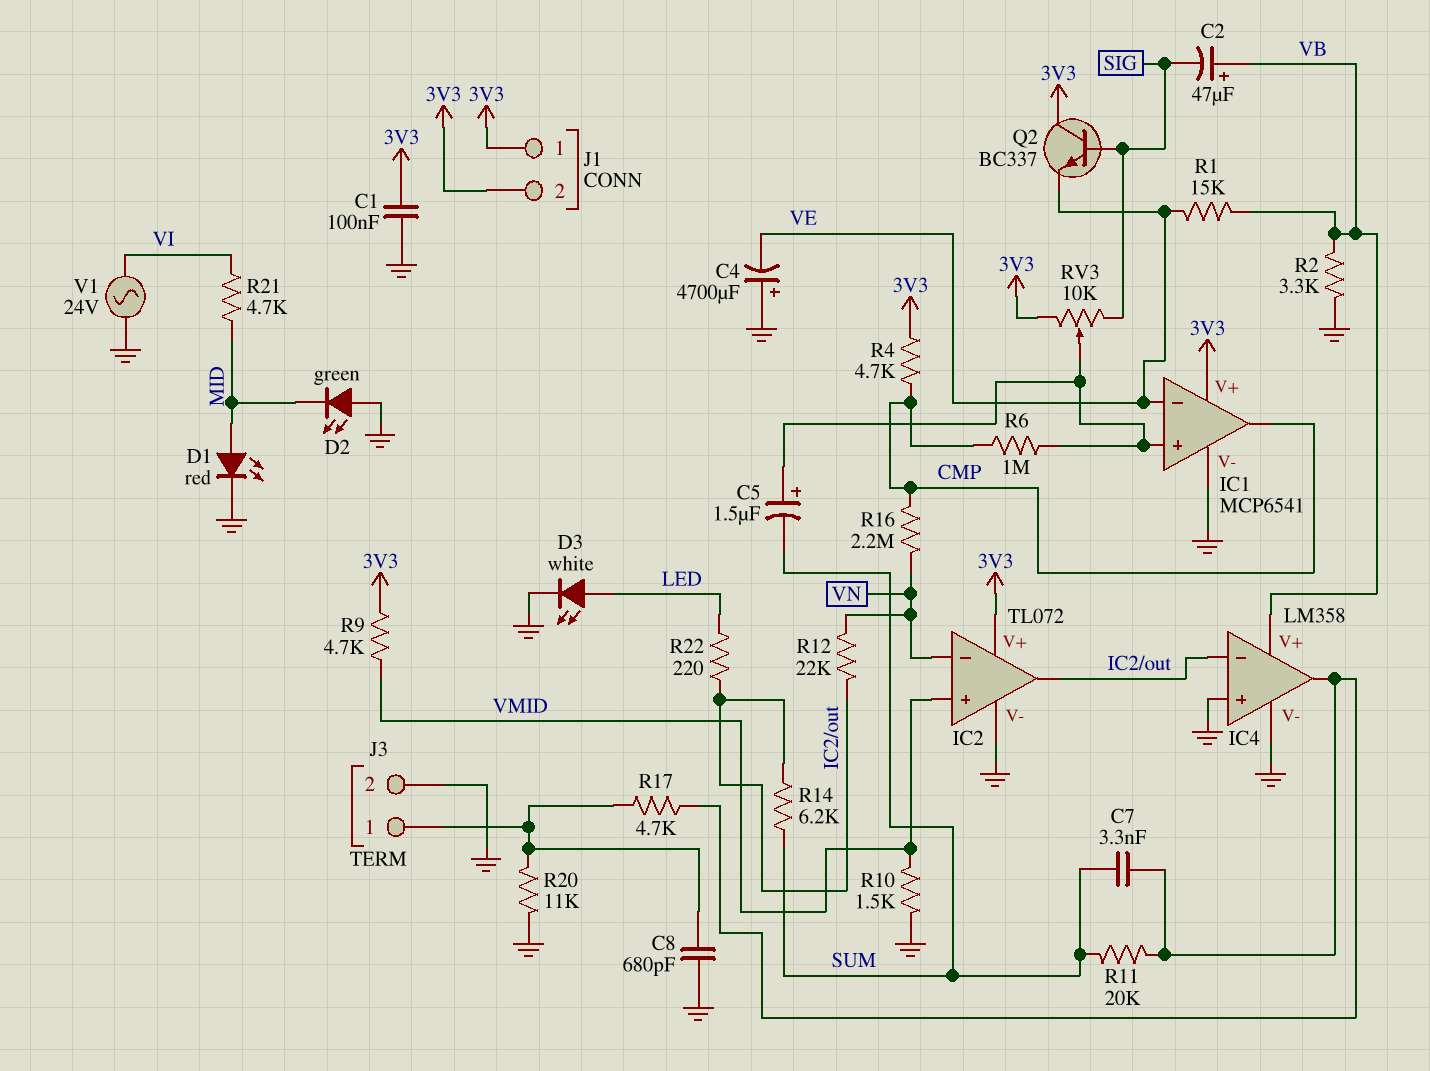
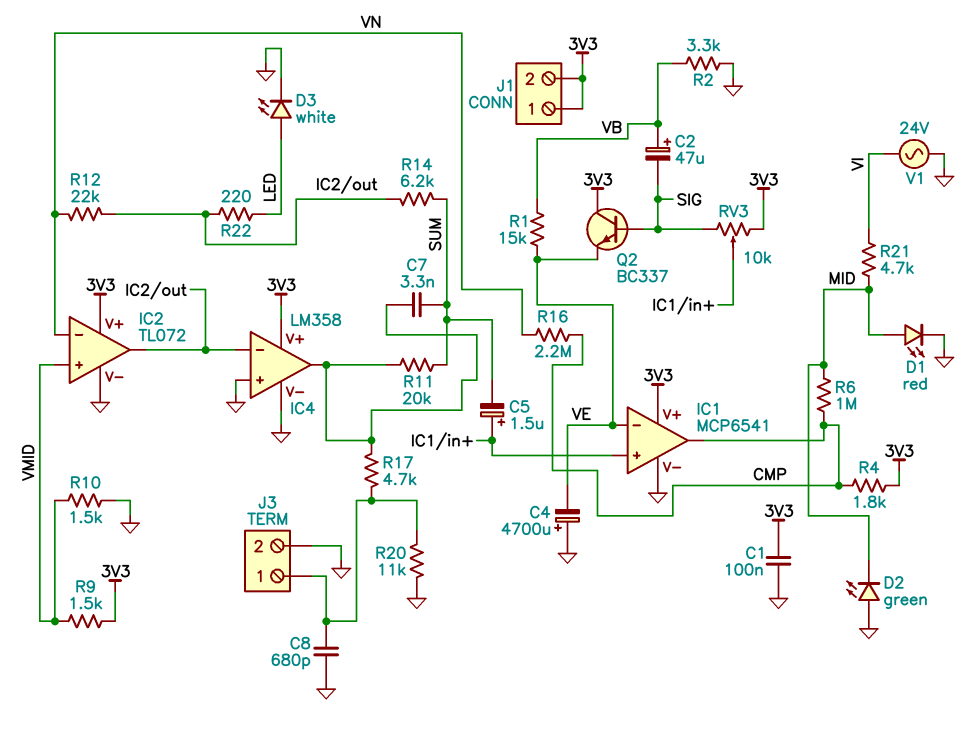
IC4 pin V+: VB -> 3V3
R4: 4.7k (3V3, CMP) -> 1.8k (3V3, CMP)
R6: 1M (CMP, IC1/in+) -> 1M (CMP, MID)
R9: 4.7k (3V3, VMID) -> 1.5k (3V3, VMID)

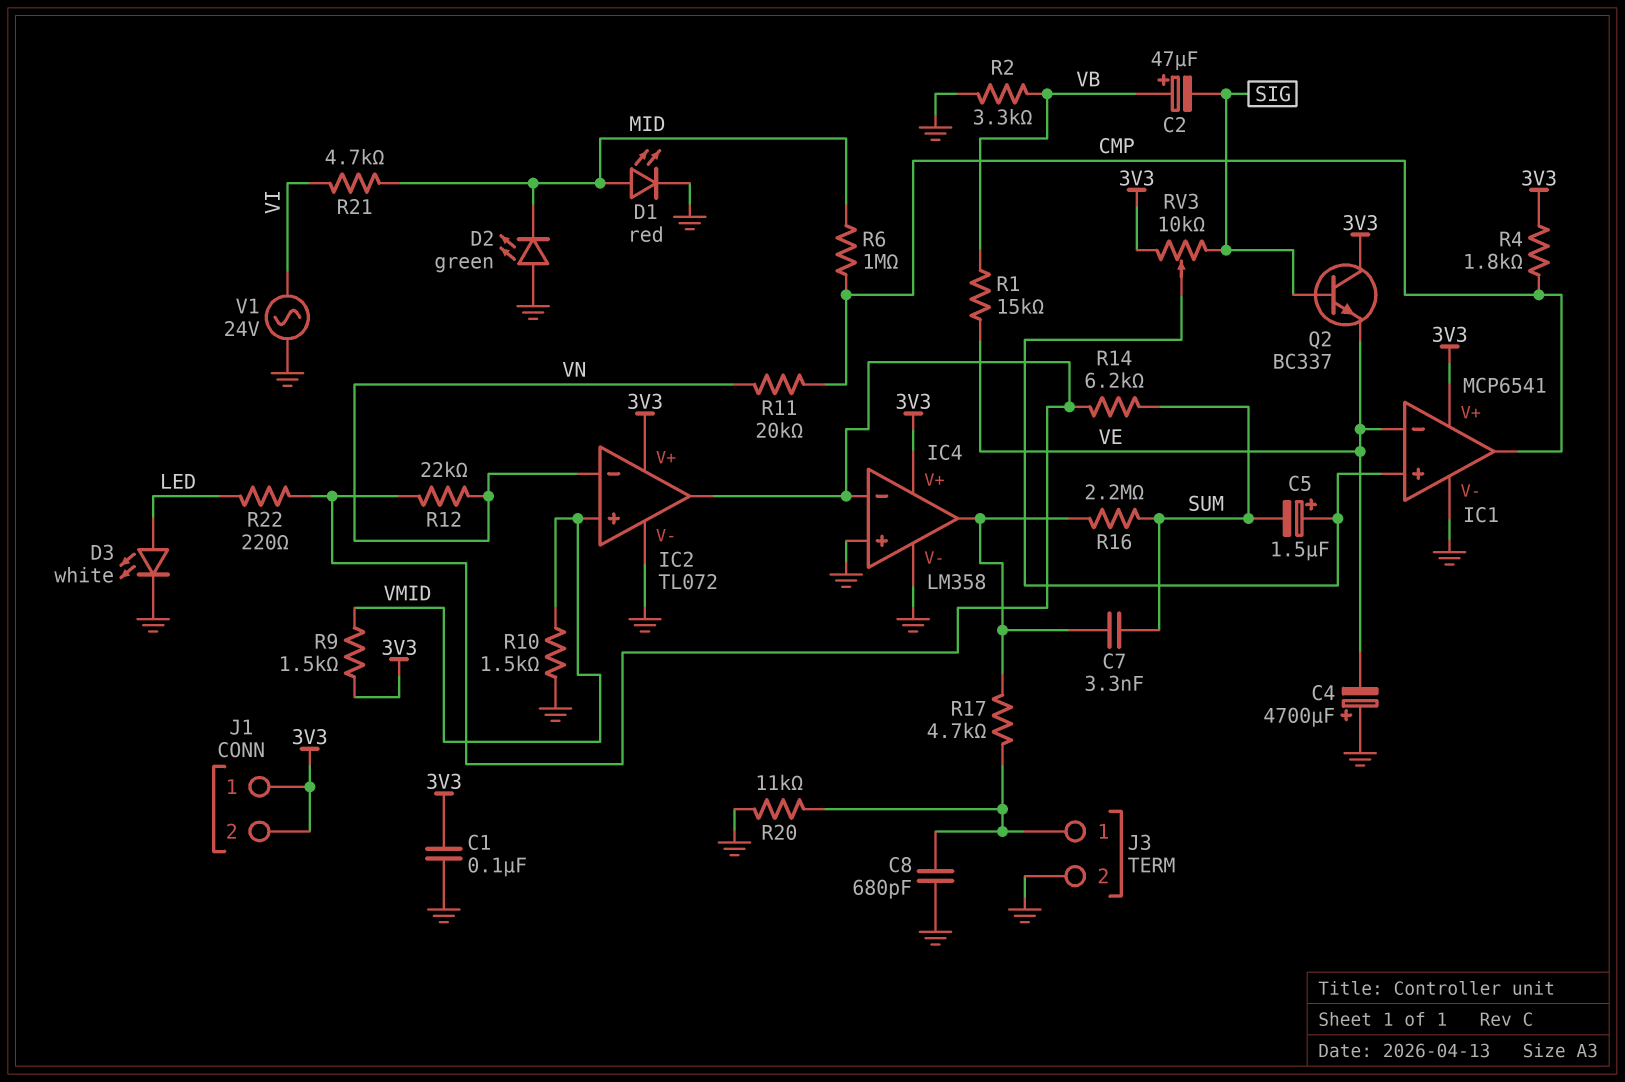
R11: 20k (IC4/out, SUM) -> 20k (CMP, VN)
R16: 2.2M (CMP, VN) -> 2.2M (IC4/out, SUM)

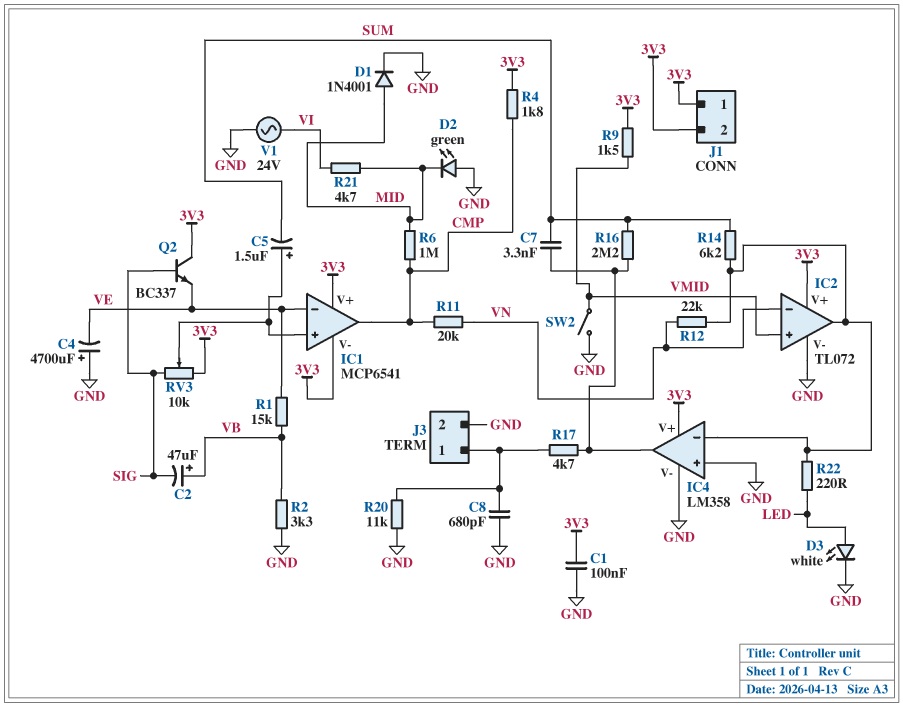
D1: LED red (A MID, K GND) -> diode 1N4001 (A MID, K GND)
IC1 pin V-: GND -> 3V3
R10: 1.5k (GND, VMID) -> none
SW2: none -> switch (GND, VMID)

